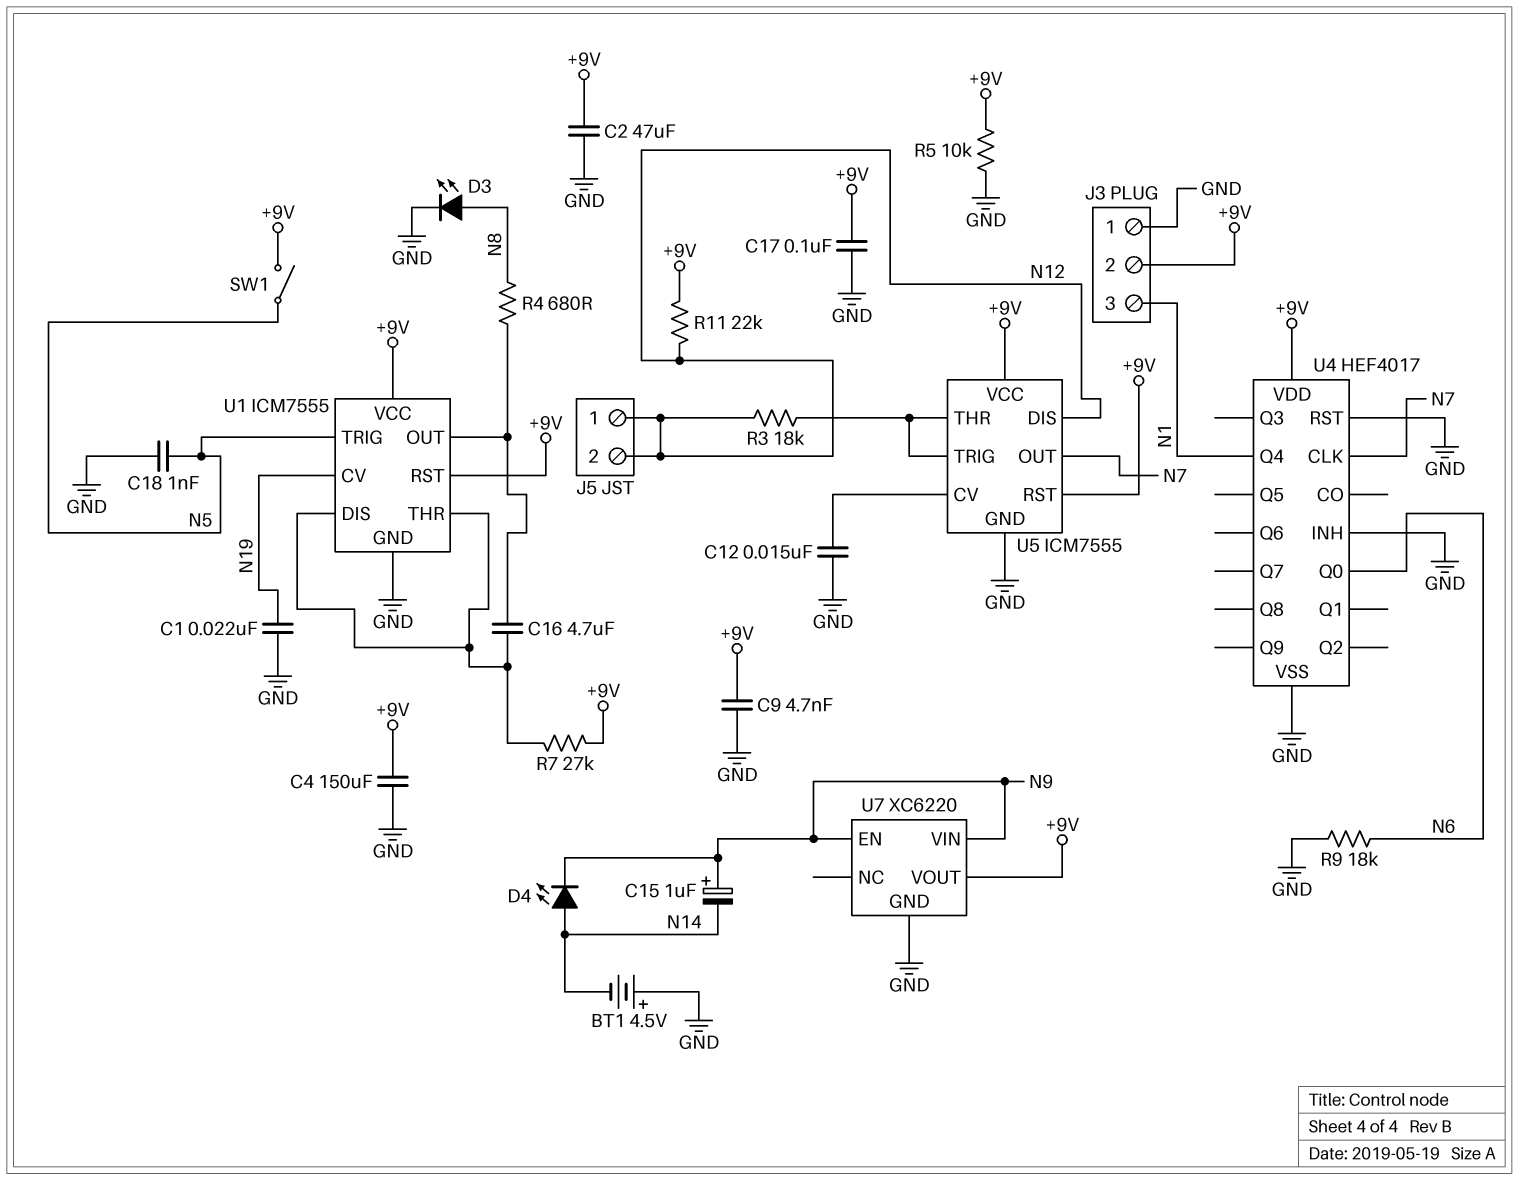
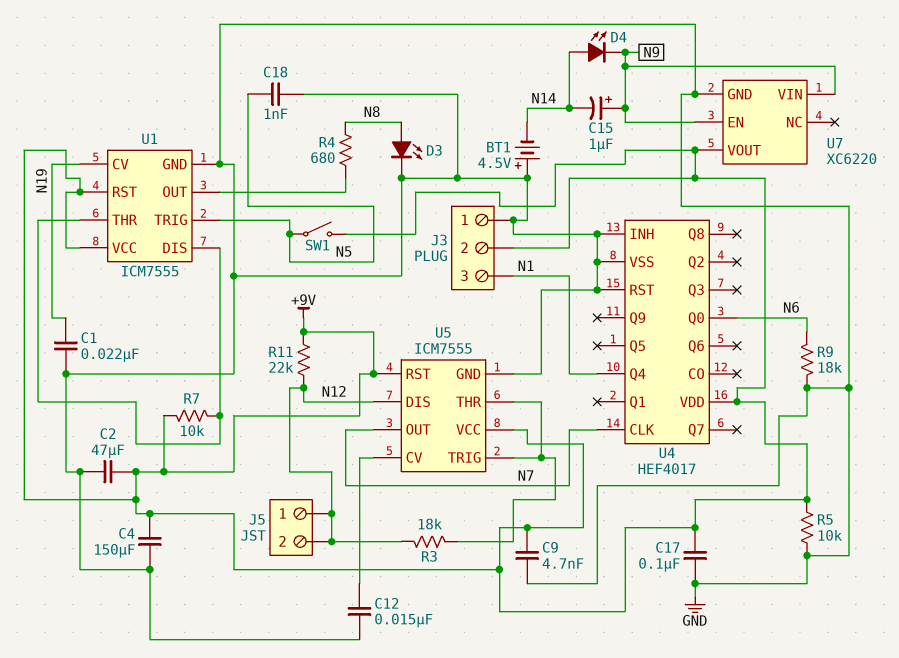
C16: 4.7uF (U1/DIS, U1/OUT) -> none
R7: 27k (+9V, U1/DIS) -> 10k (+9V, U1/DIS)

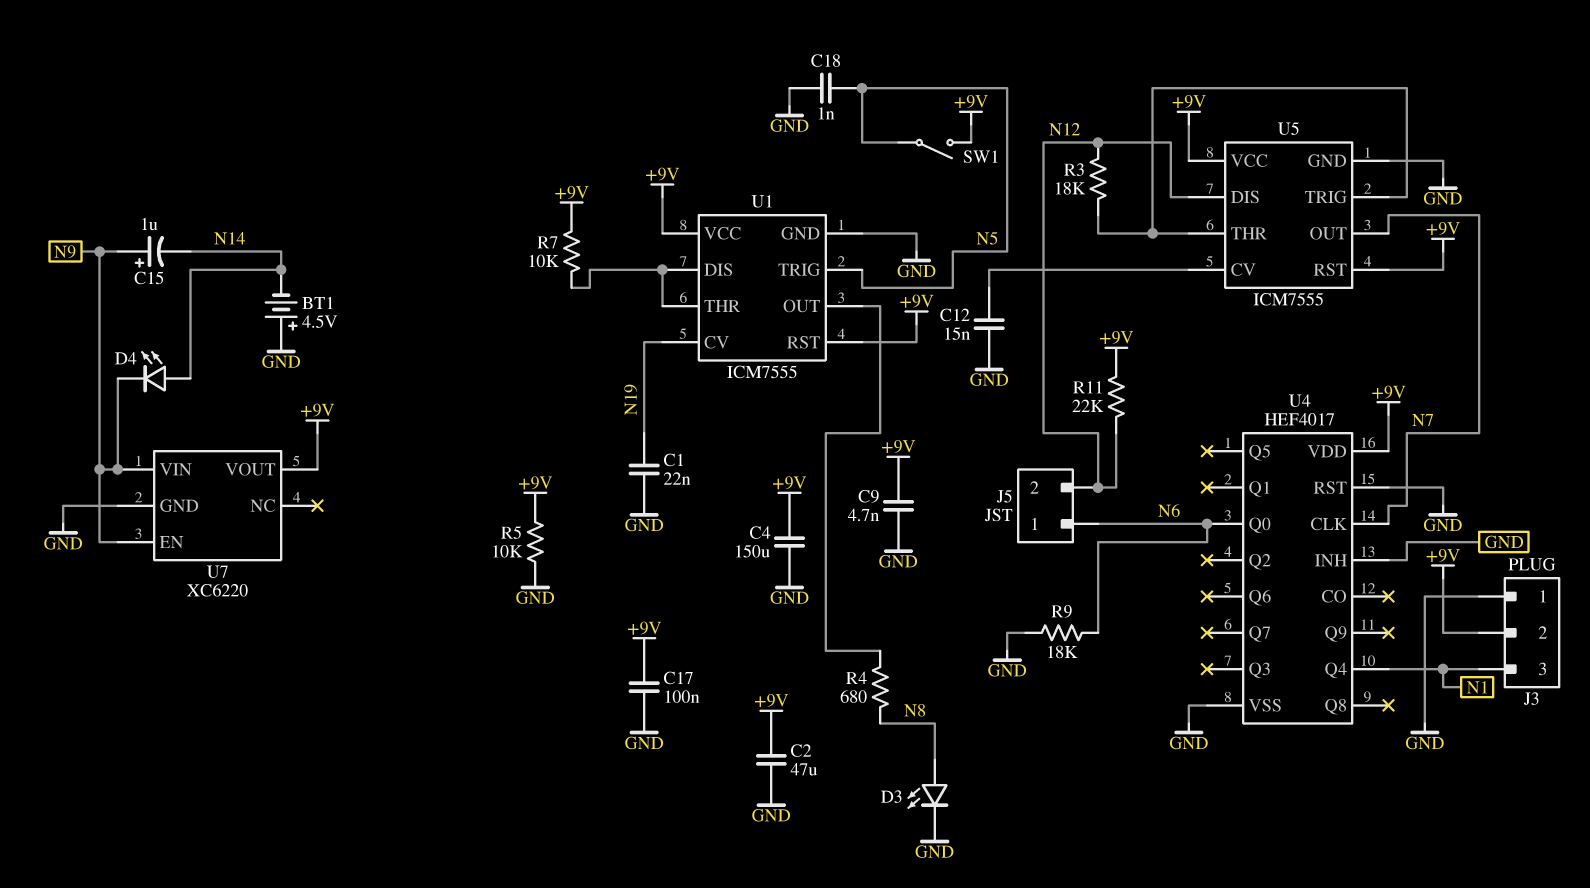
J5 pin 1: N12 -> N6

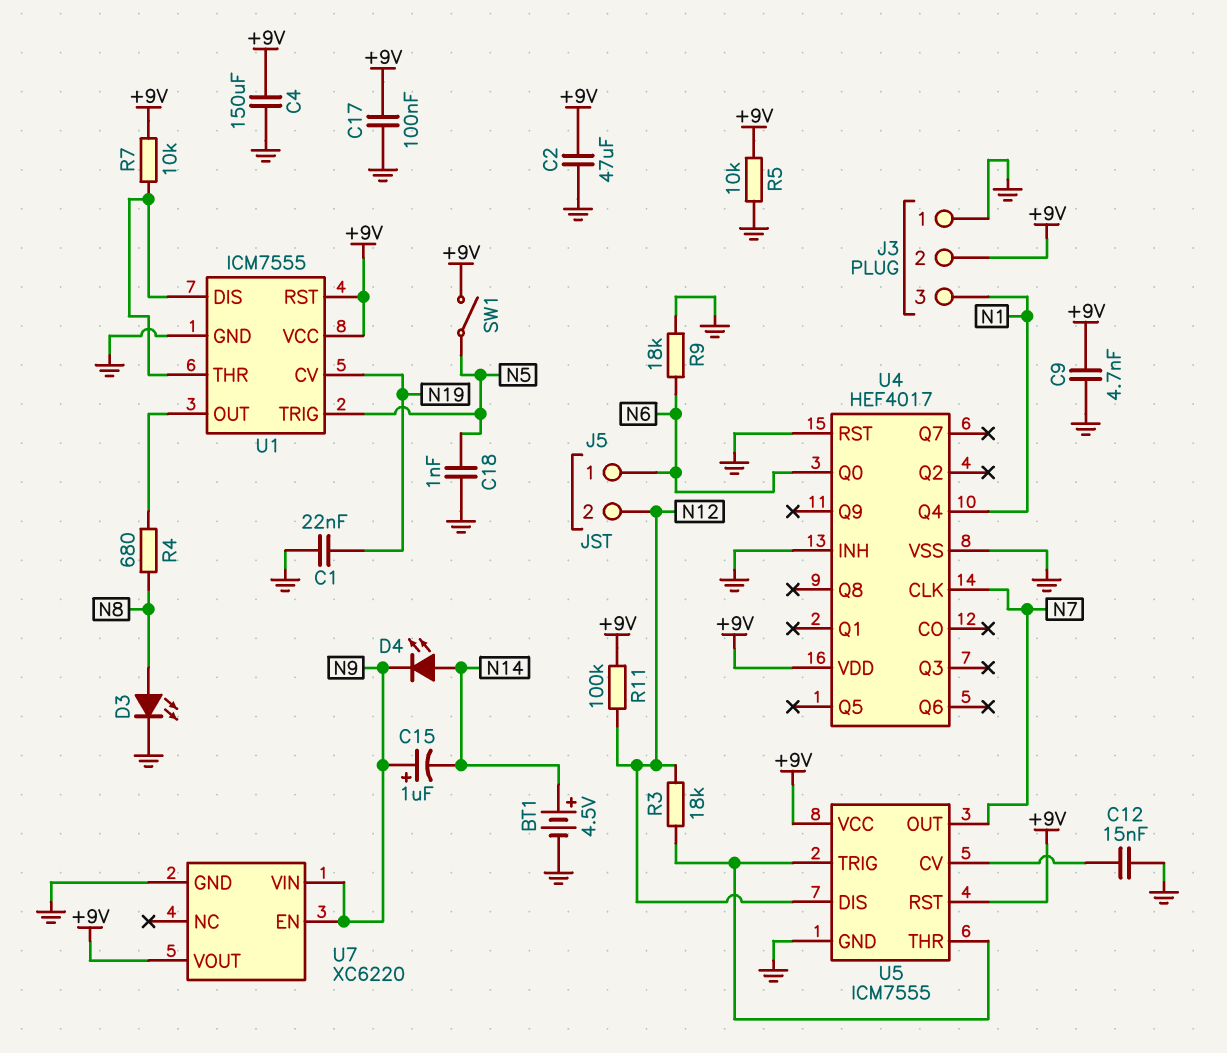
BT1: 4.5V (plus GND, minus N14) -> 4.5V (plus N14, minus GND)
R11: 22k (+9V, N12) -> 100k (+9V, N12)

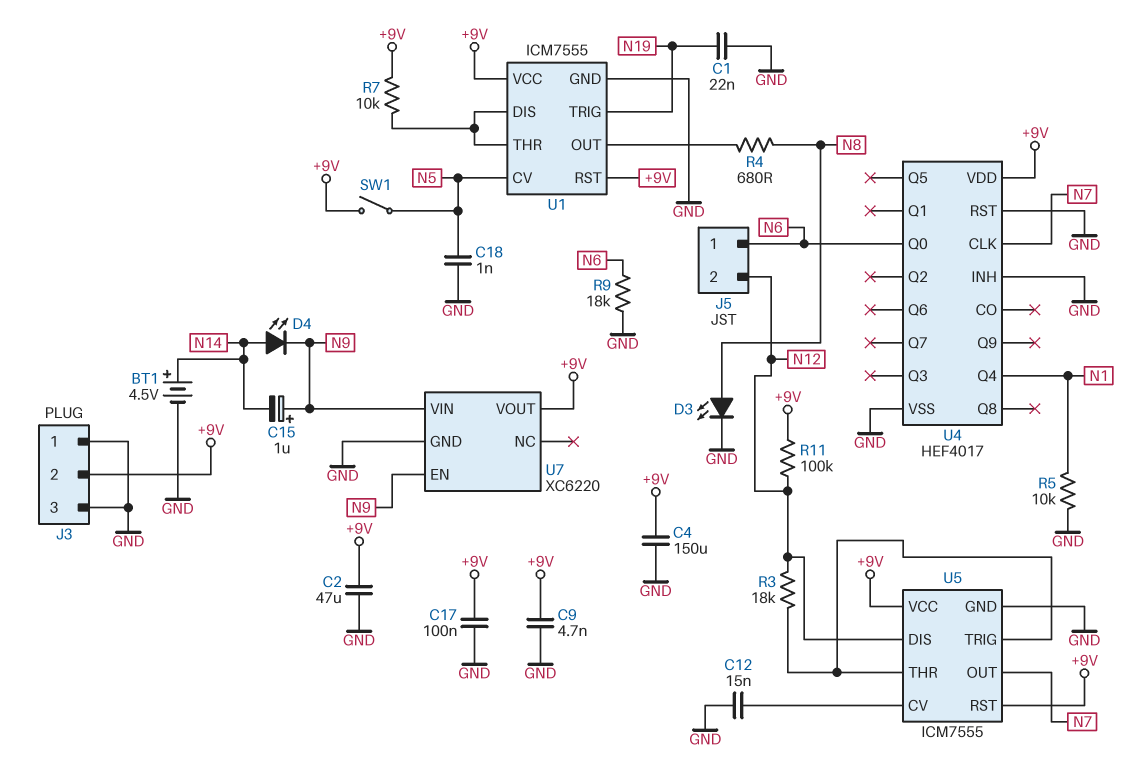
J3 pin 3: N1 -> GND
R5: 10k (+9V, GND) -> 10k (GND, N1)
U1 pin CV: N19 -> N5
U1 pin TRIG: N5 -> N19

